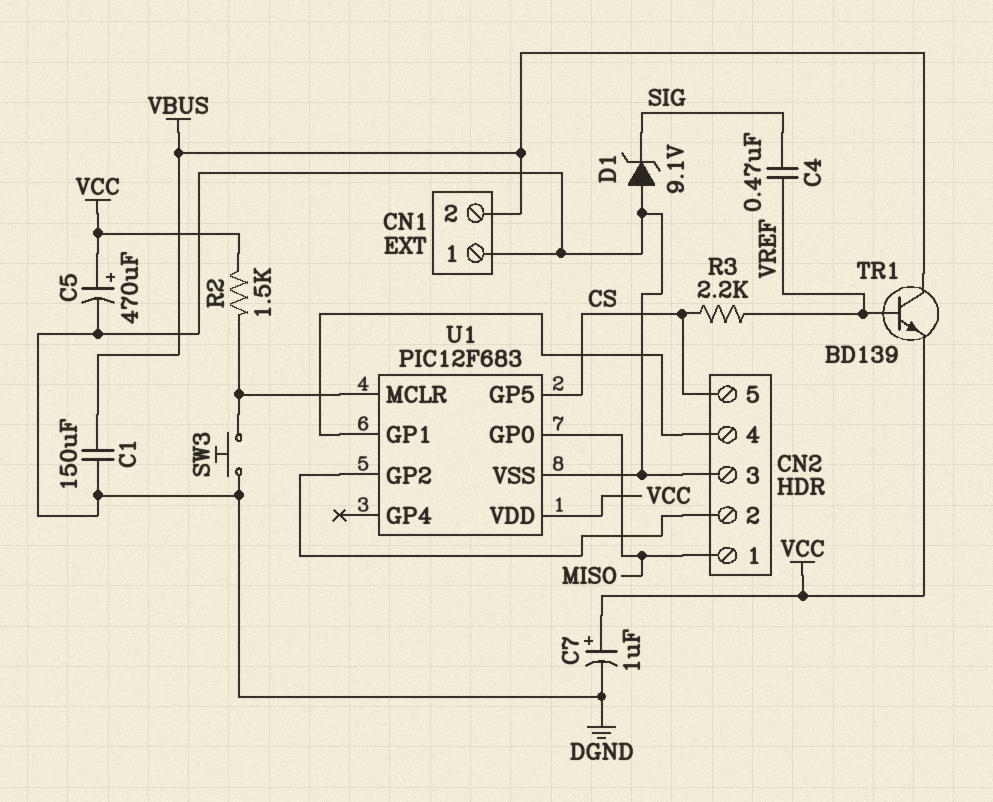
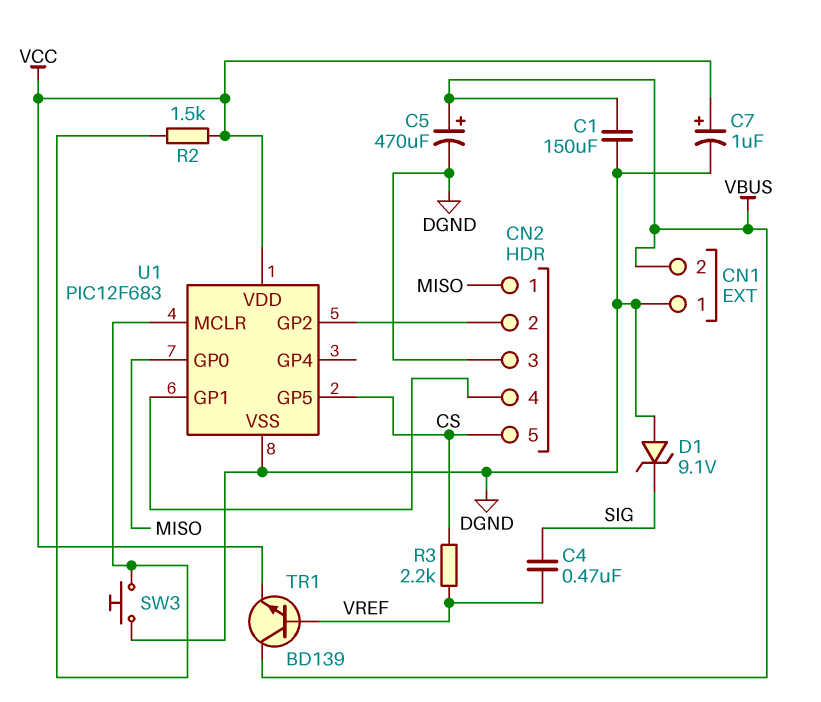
C5: 470uF (plus VCC, minus DGND) -> 470uF (plus VBUS, minus DGND)

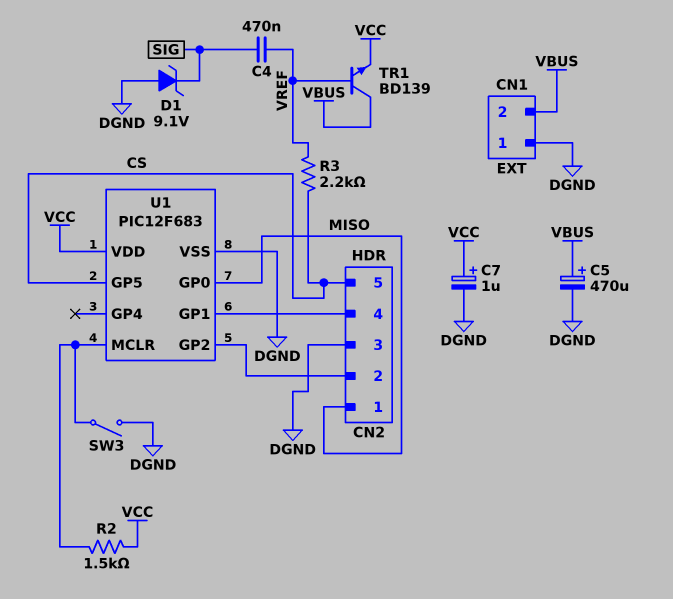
C1: 150uF (DGND, VBUS) -> none
SW3: button (DGND, U1/MCLR) -> switch (DGND, U1/MCLR)

